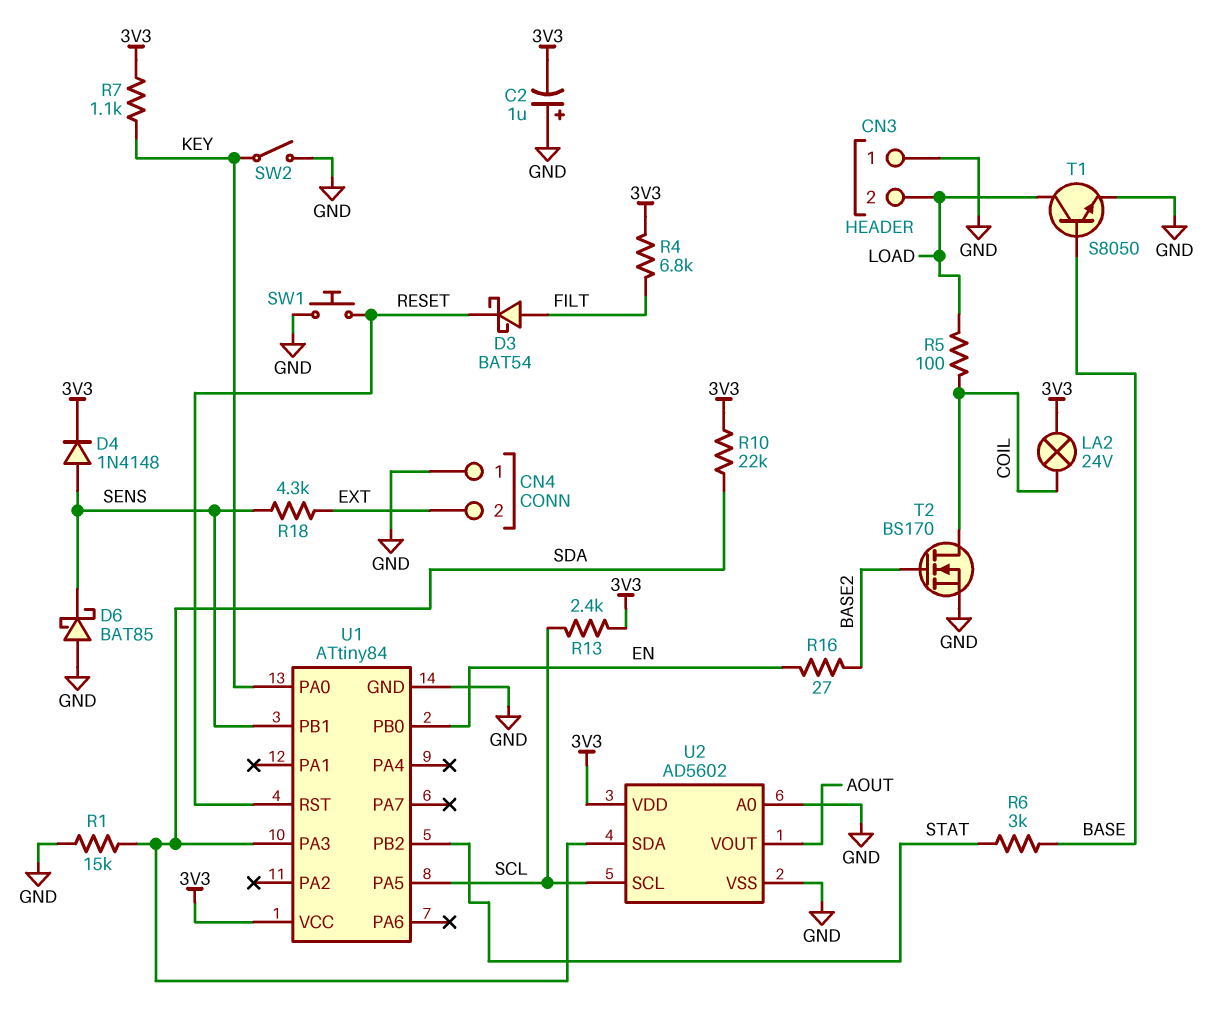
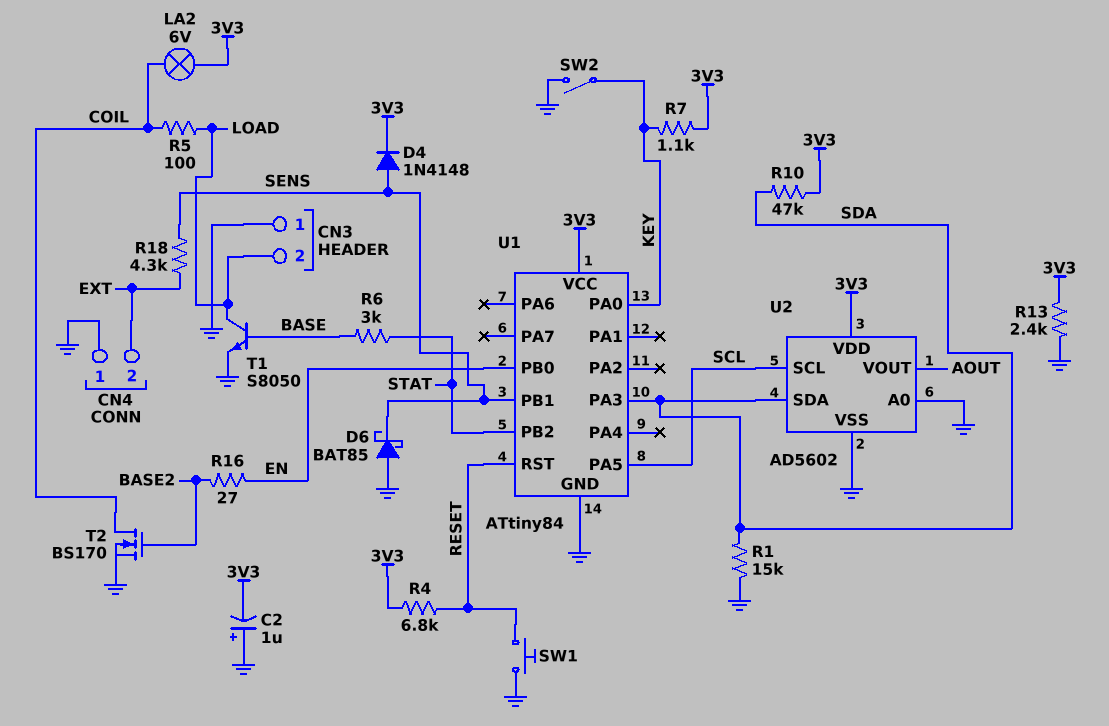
D3: schottky BAT54 (A FILT, K RESET) -> none
LA2: lamp 24V (3V3, COIL) -> lamp 6V (3V3, COIL)
R4: 6.8k (3V3, FILT) -> 6.8k (3V3, RESET)
R10: 22k (3V3, SDA) -> 47k (3V3, SDA)
R13: 2.4k (3V3, SCL) -> 2.4k (3V3, GND)

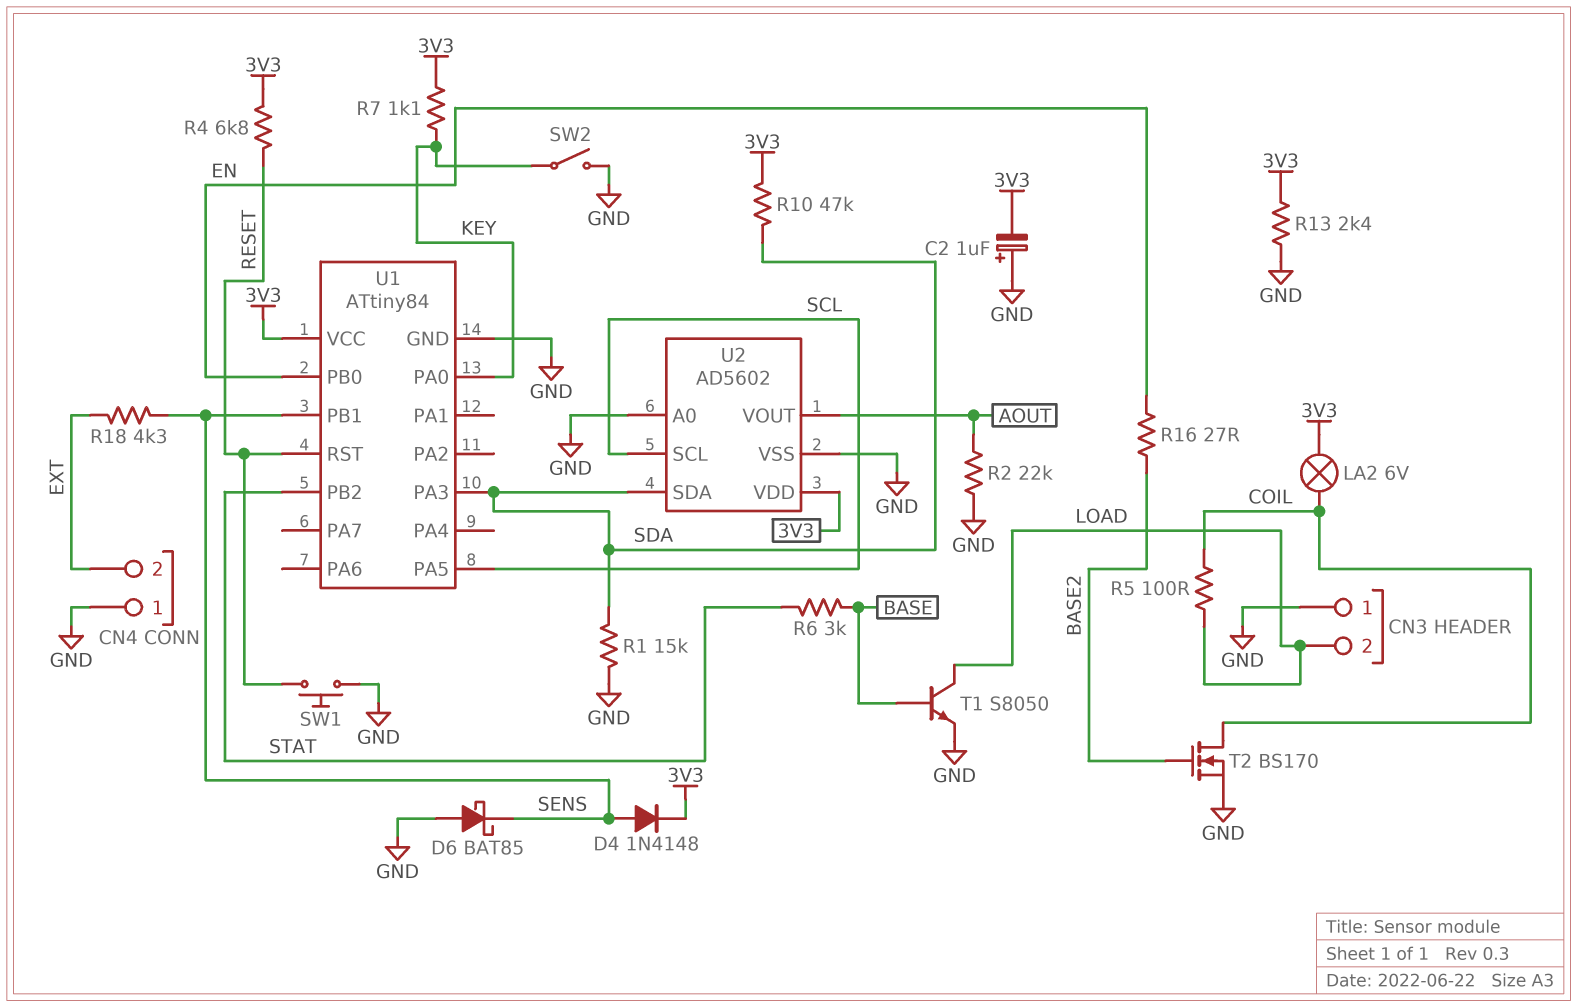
R2: none -> 22k (AOUT, GND)

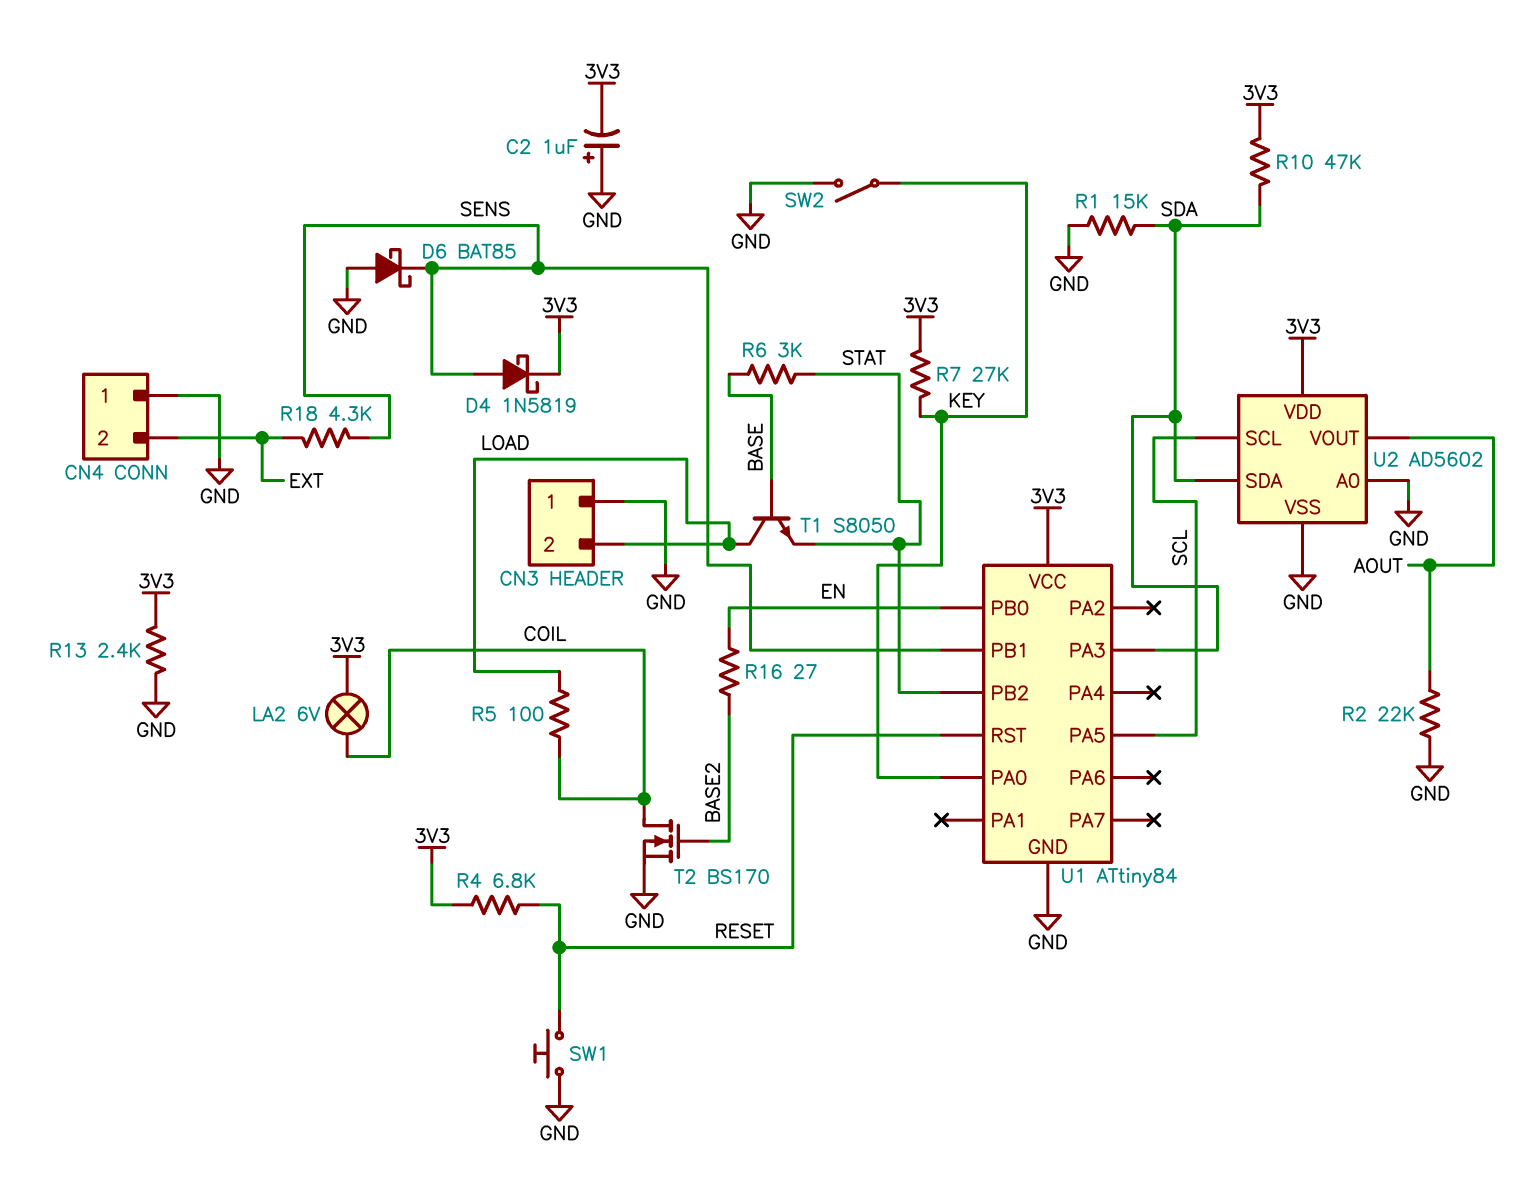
D4: diode 1N4148 (A SENS, K 3V3) -> schottky 1N5819 (A SENS, K 3V3)
R7: 1.1k (3V3, KEY) -> 27k (3V3, KEY)
T1: NPN S8050 (B BASE, C LOAD, E GND) -> NPN S8050 (B BASE, C LOAD, E STAT)

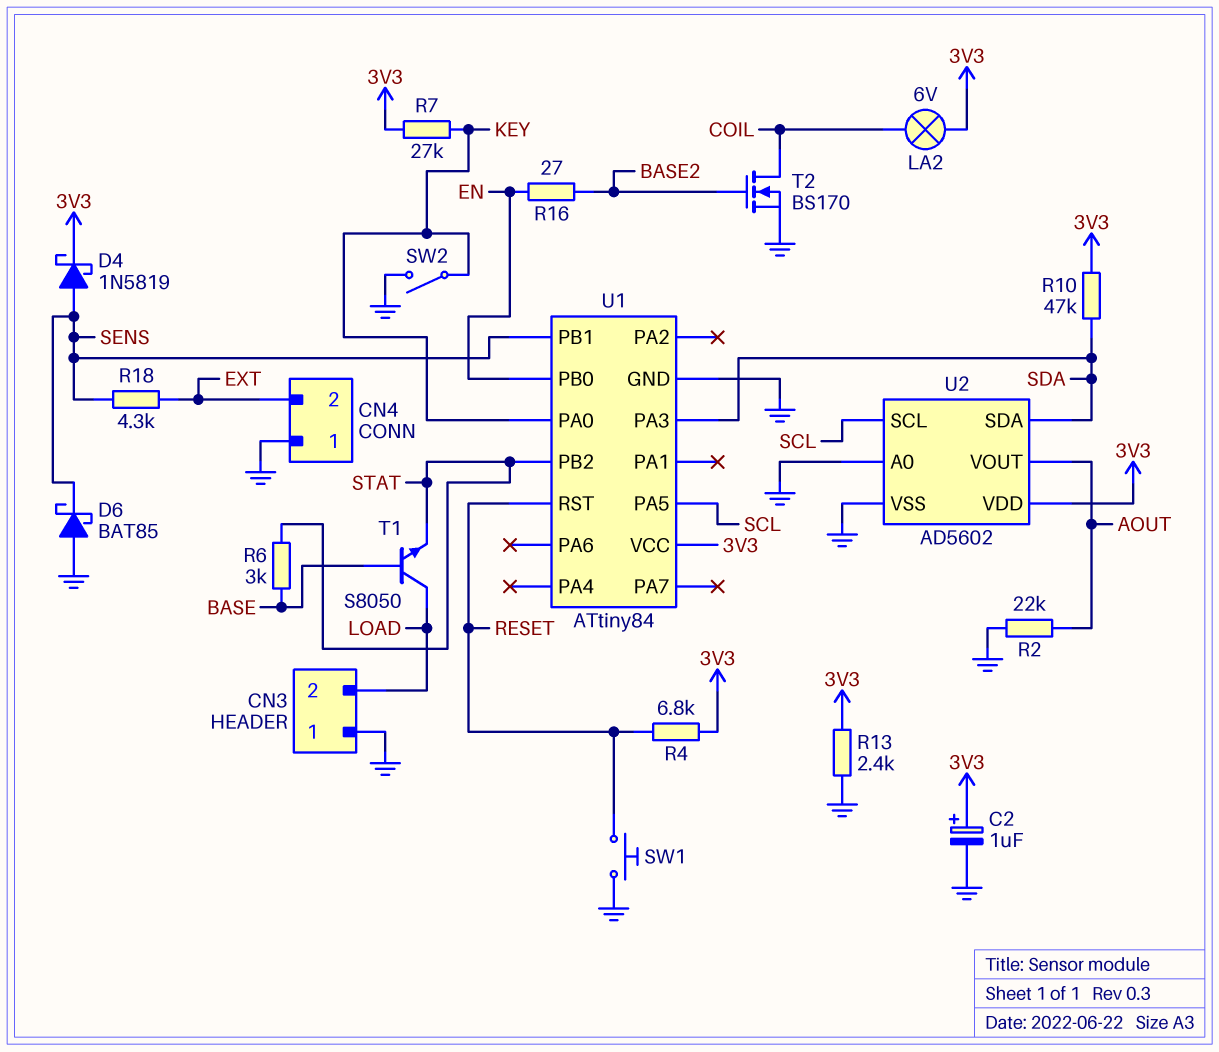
C2: 1uF (plus GND, minus 3V3) -> 1uF (plus 3V3, minus GND)
R1: 15k (GND, SDA) -> none
R5: 100 (COIL, LOAD) -> none

